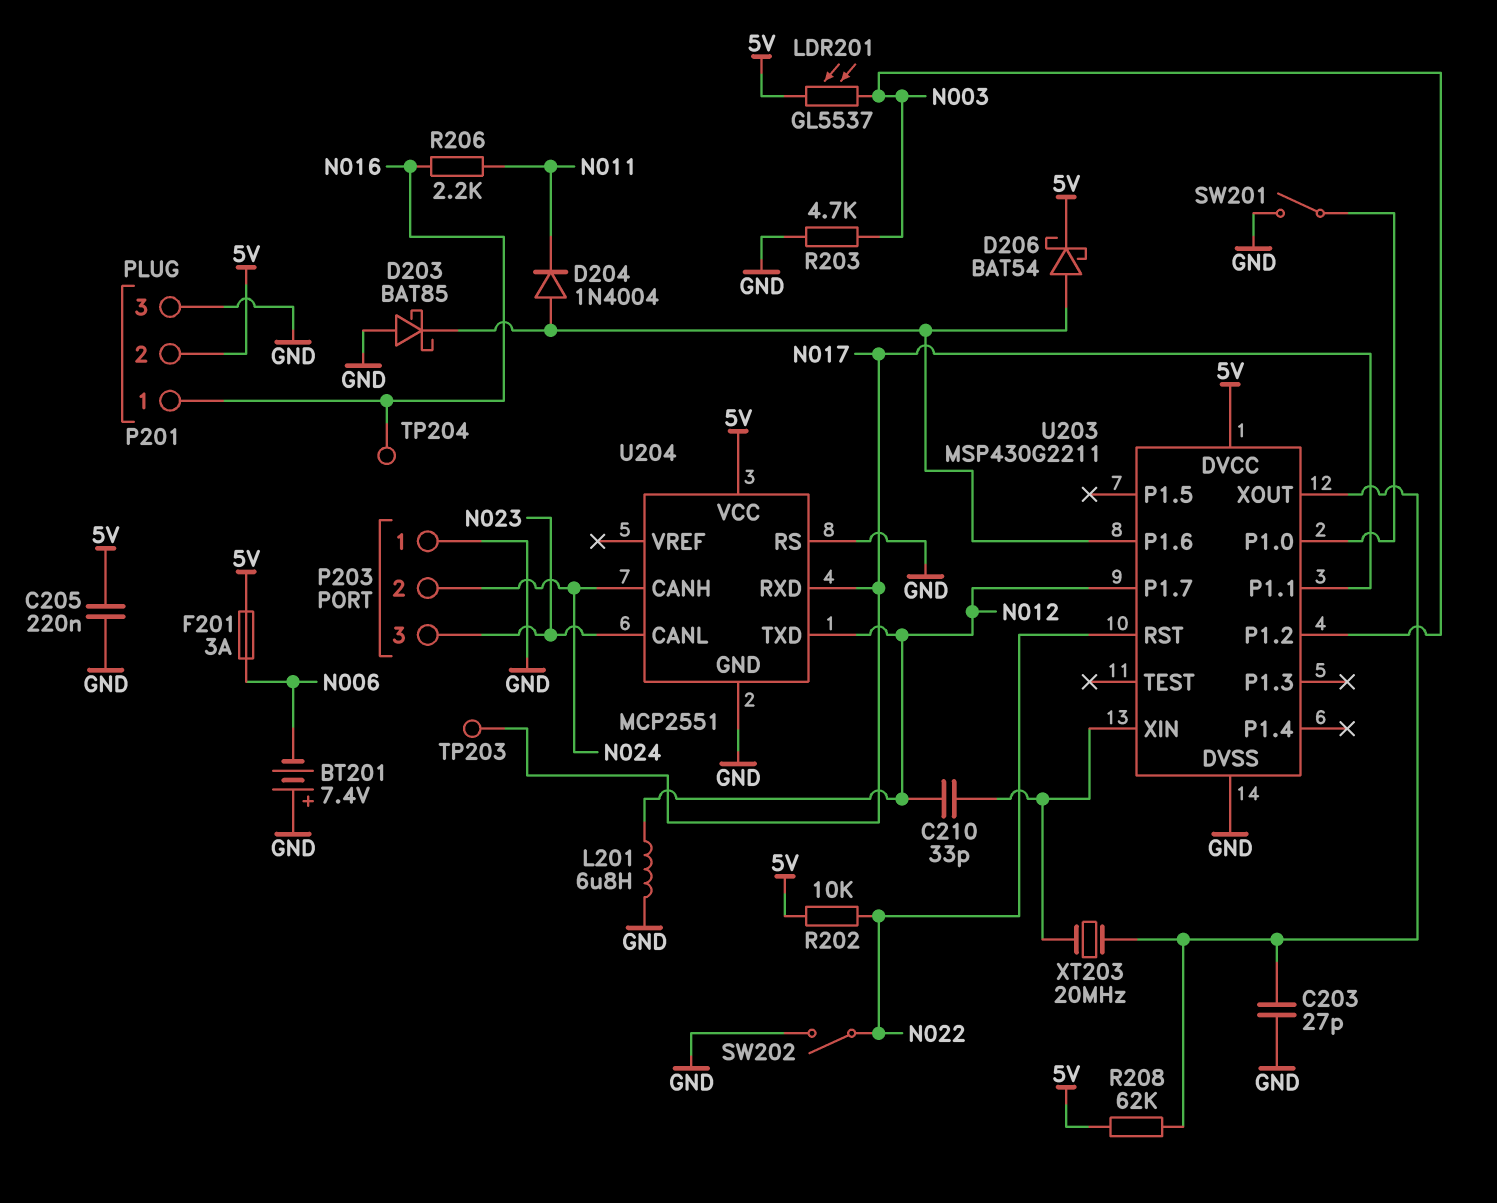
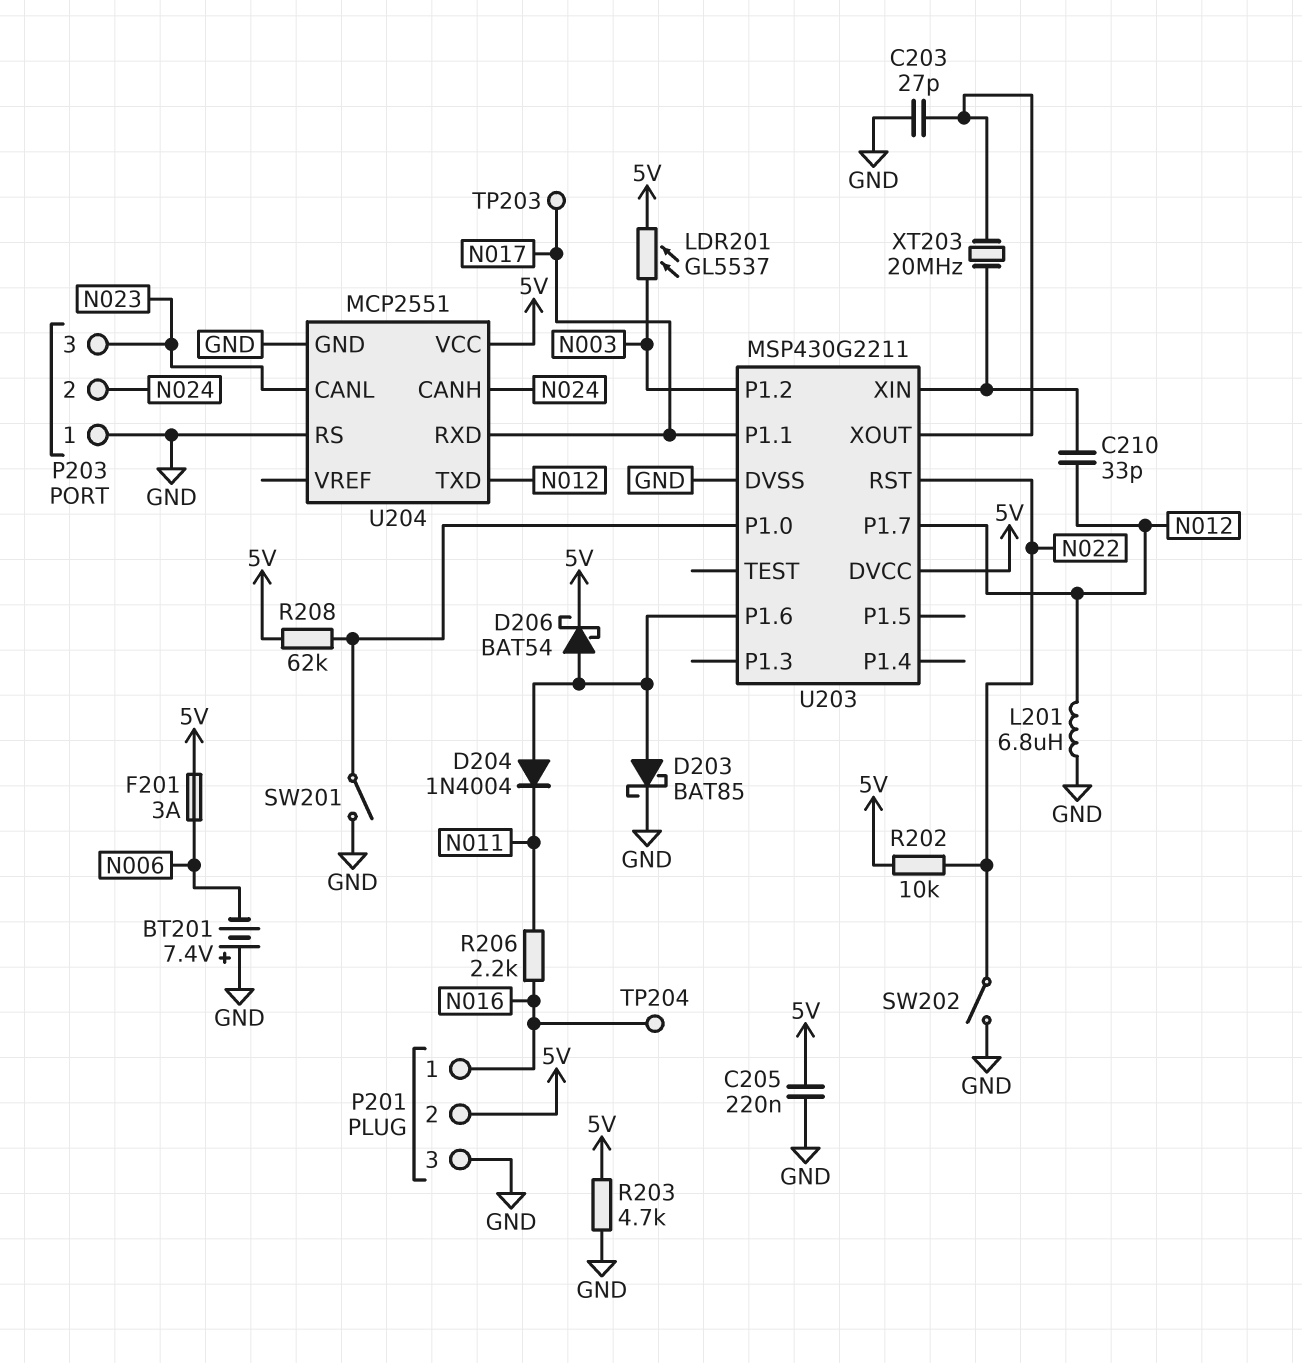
D203: schottky BAT85 (A GND, K U203/P1.6) -> schottky BAT85 (A U203/P1.6, K GND)
R203: 4.7k (GND, N003) -> 4.7k (5V, GND)
R208: 62k (5V, U203/XOUT) -> 62k (5V, U203/P1.0)

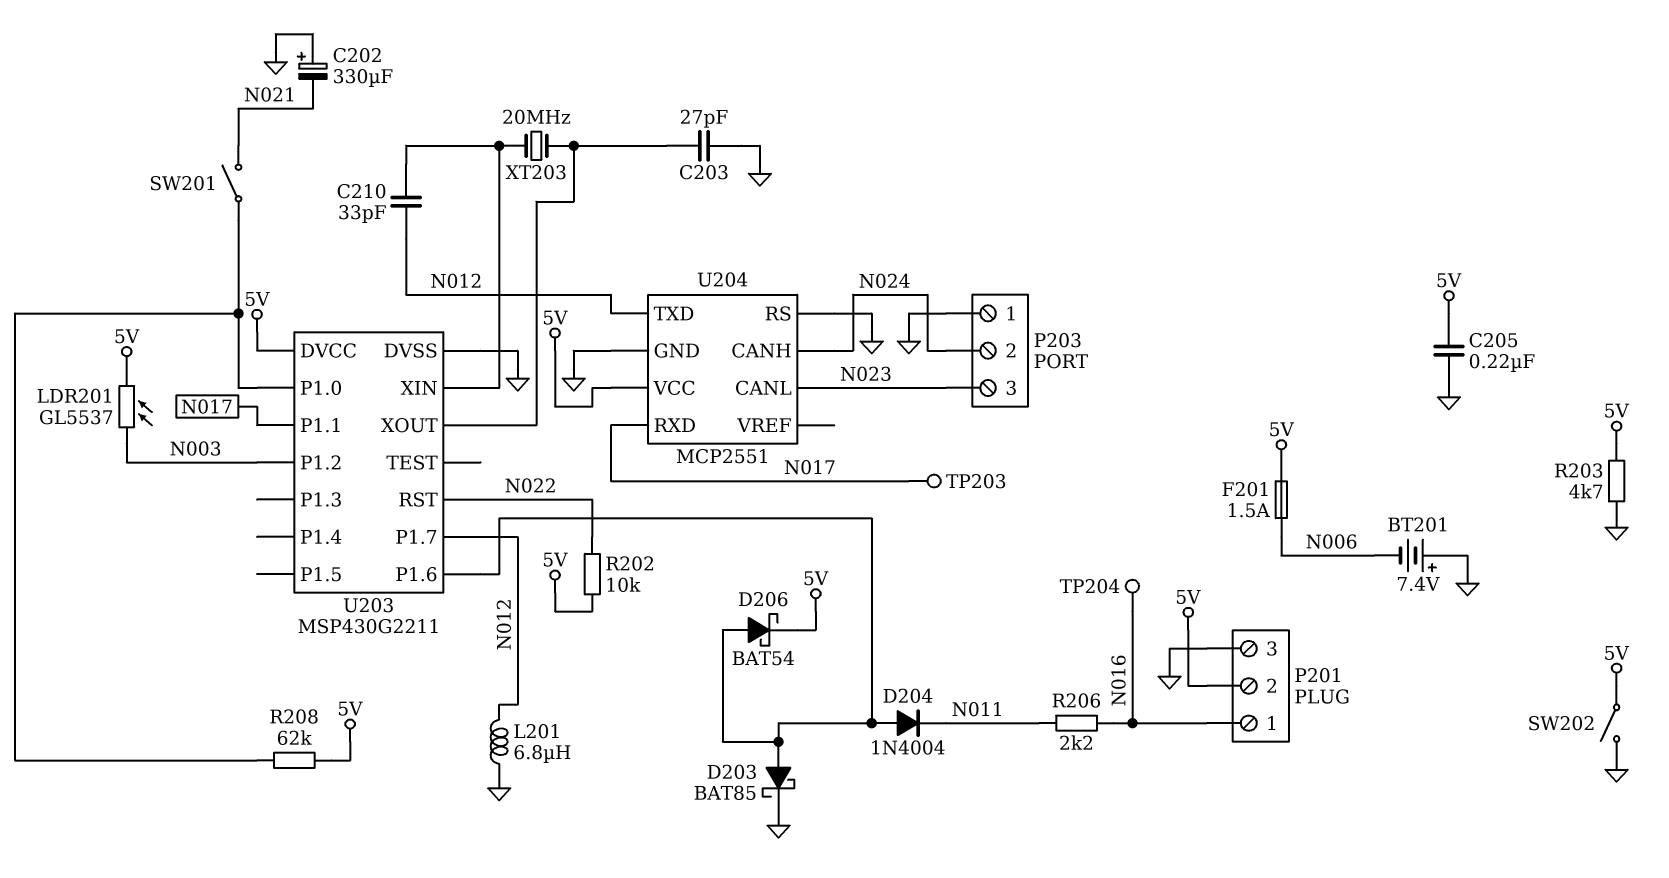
C202: none -> 330uF (plus GND, minus N021)
F201: 3A (5V, N006) -> 1.5A (5V, N006)
SW201: switch (GND, U203/P1.0) -> switch (N021, U203/P1.0)
SW202: switch (GND, N022) -> switch (5V, GND)

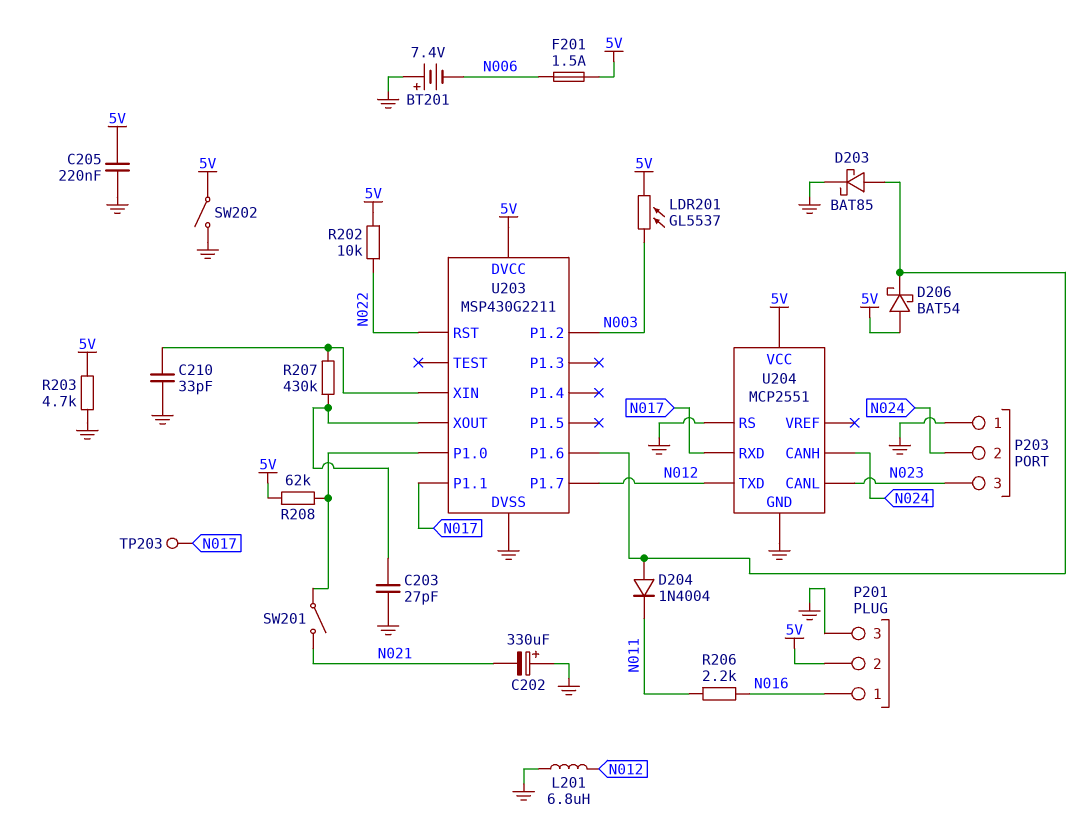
C210: 33pF (N012, U203/XIN) -> 33pF (GND, U203/XIN)
D206: schottky BAT54 (A U203/P1.6, K 5V) -> schottky BAT54 (A 5V, K U203/P1.6)
R207: none -> 430k (U203/XIN, U203/XOUT)
TP204: test point (N016) -> none
XT203: 20MHz (U203/XIN, U203/XOUT) -> none

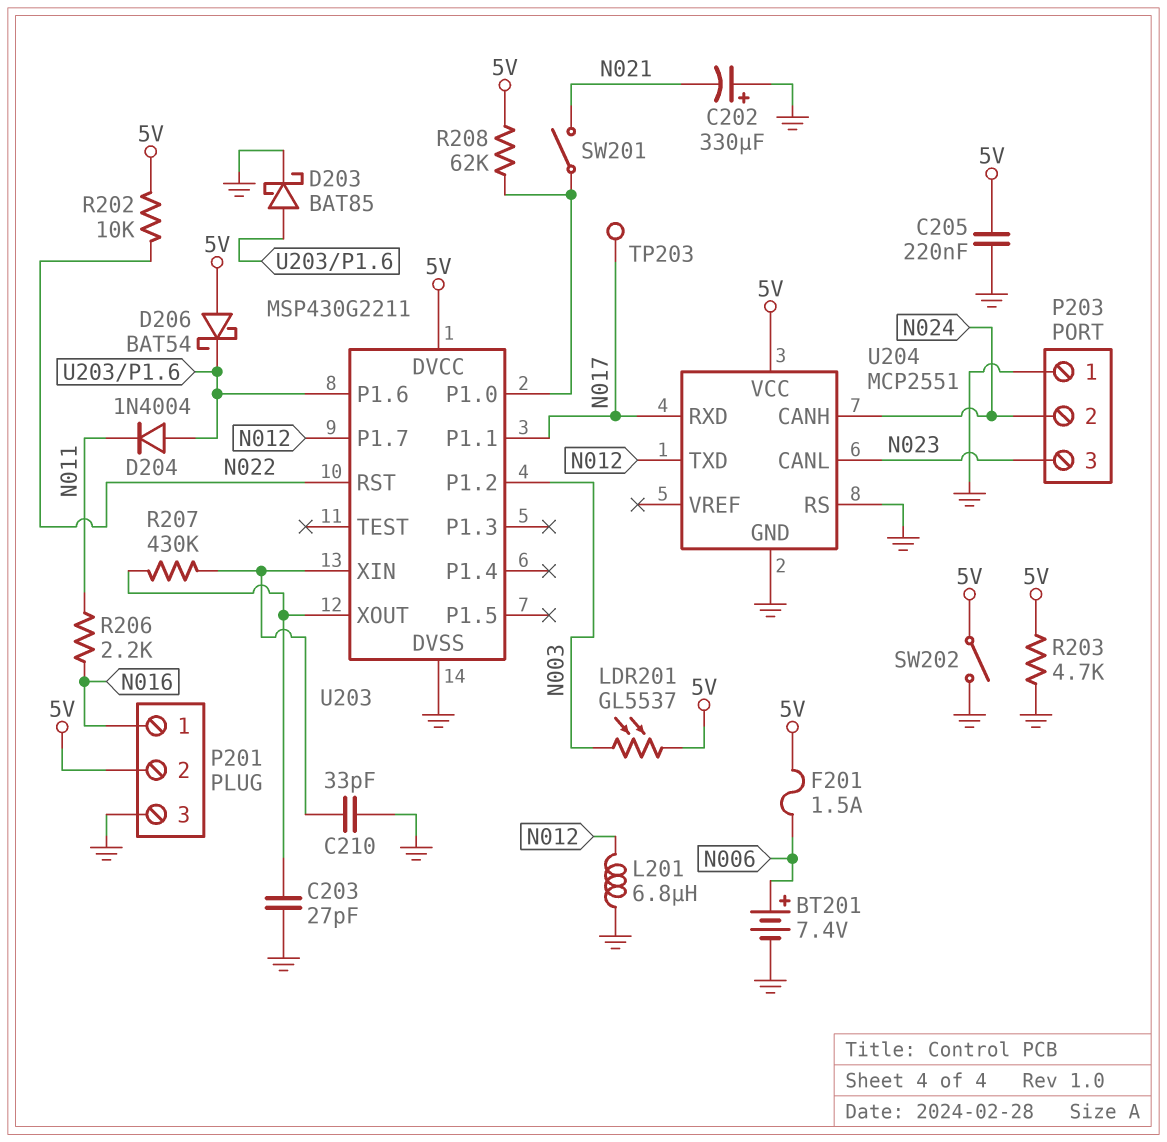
BT201: 7.4V (plus GND, minus N006) -> 7.4V (plus N006, minus GND)

